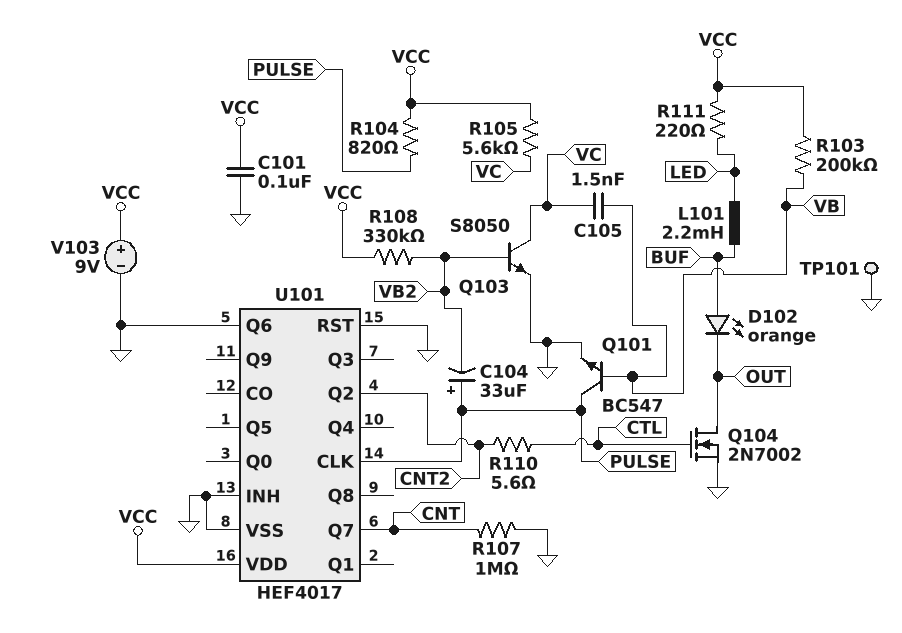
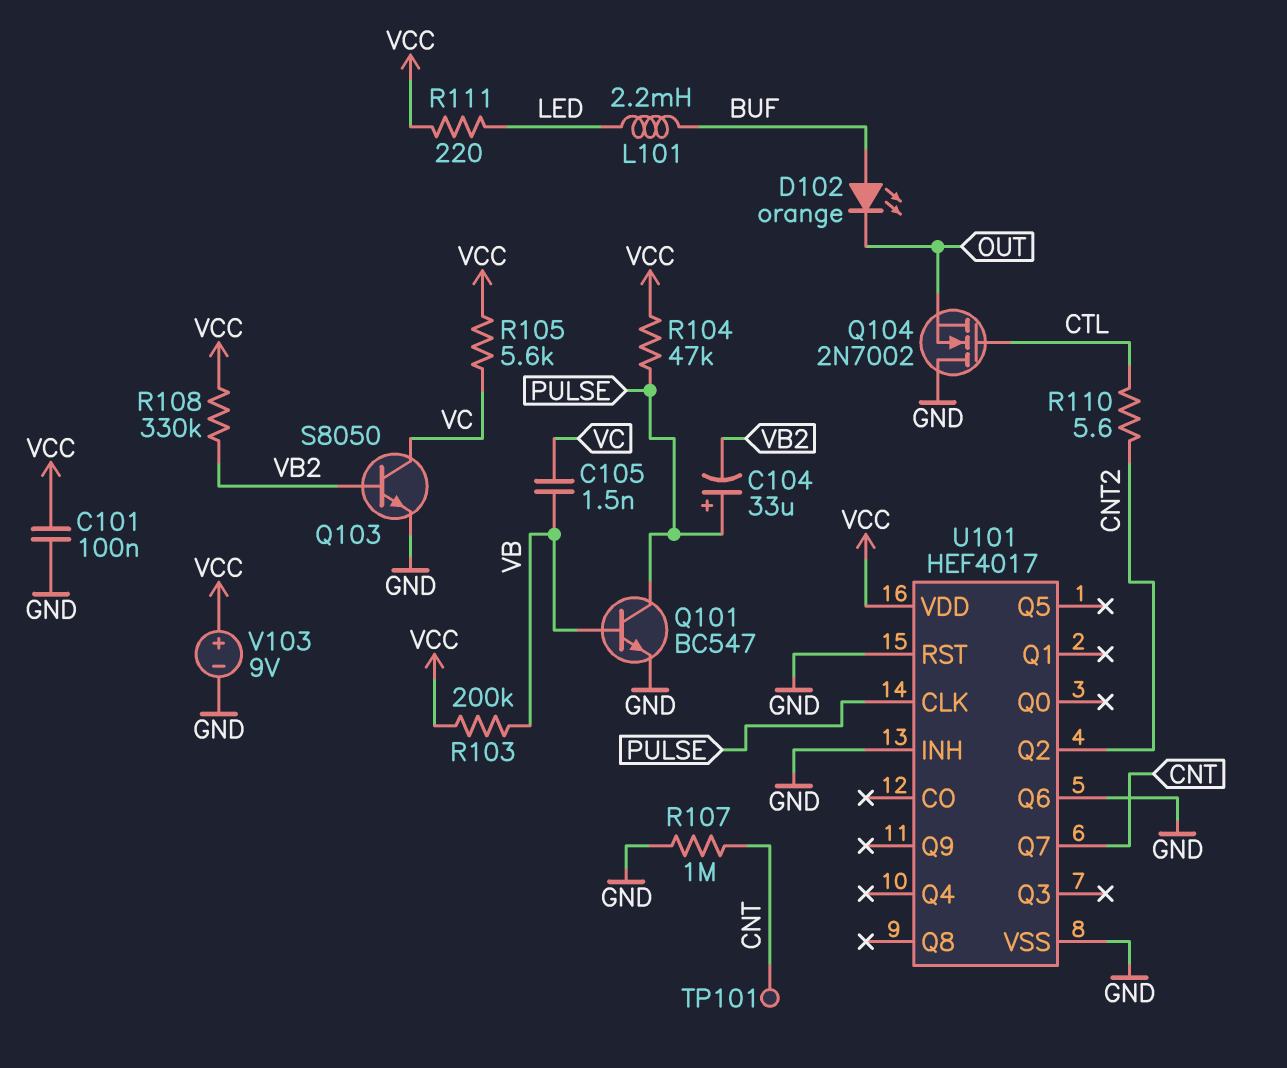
Q104: NMOS 2N7002 (G CTL, D OUT, S GND) -> NMOS 2N7002 (G CTL, D GND, S OUT)
R104: 820 (PULSE, VCC) -> 47k (PULSE, VCC)
TP101: test point (GND) -> test point (CNT)

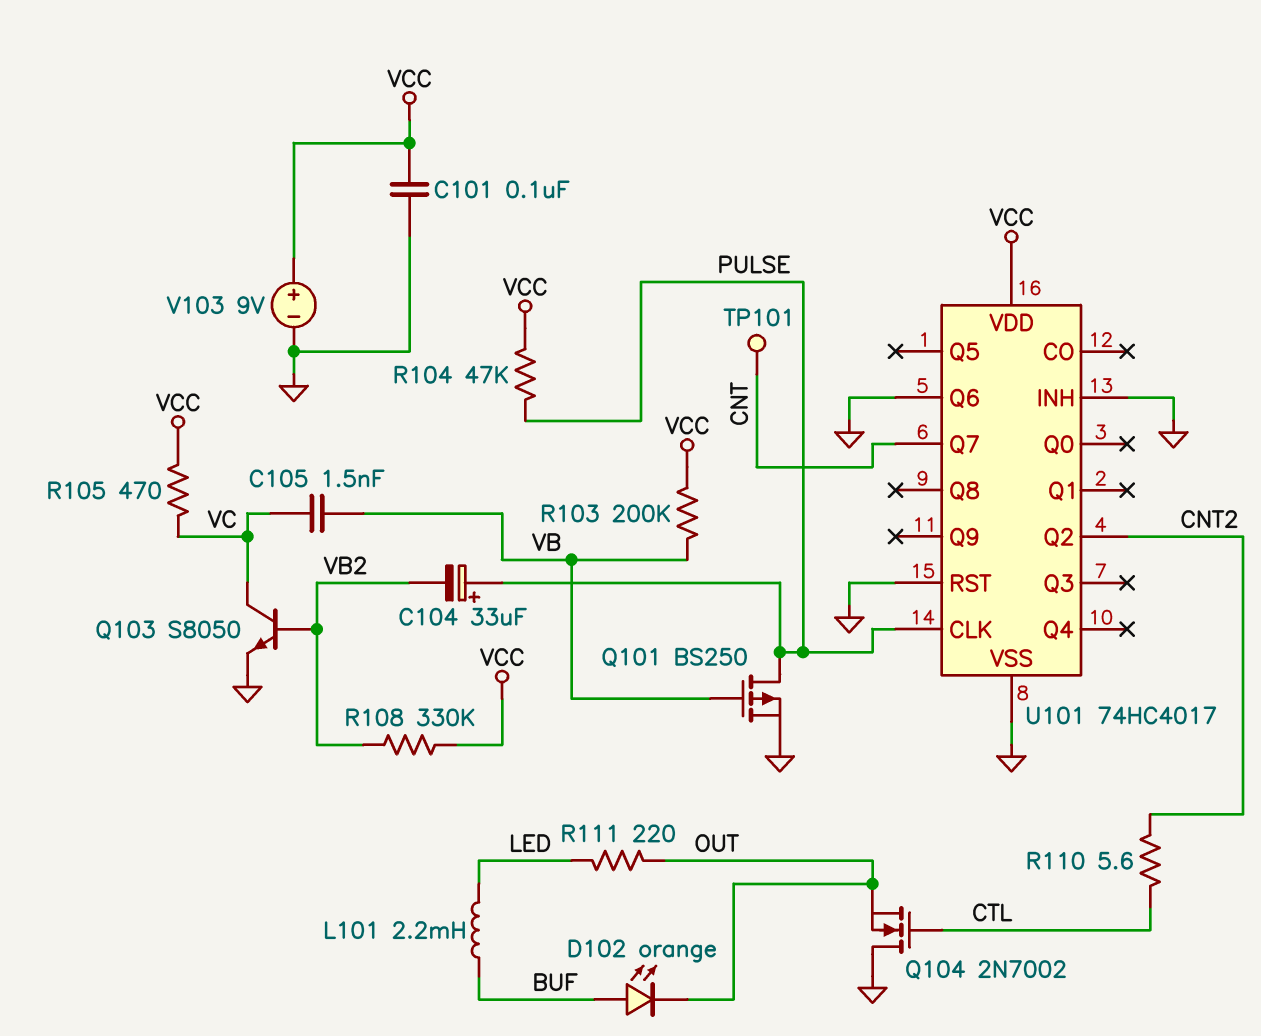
Q101: NPN BC547 (B VB, C PULSE, E GND) -> PMOS BS250 (G VB, D PULSE, S GND)
R105: 5.6k (VC, VCC) -> 470 (VC, VCC)
R107: 1M (CNT, GND) -> none
R111: 220 (LED, VCC) -> 220 (LED, OUT)
U101: HEF4017 -> 74HC4017

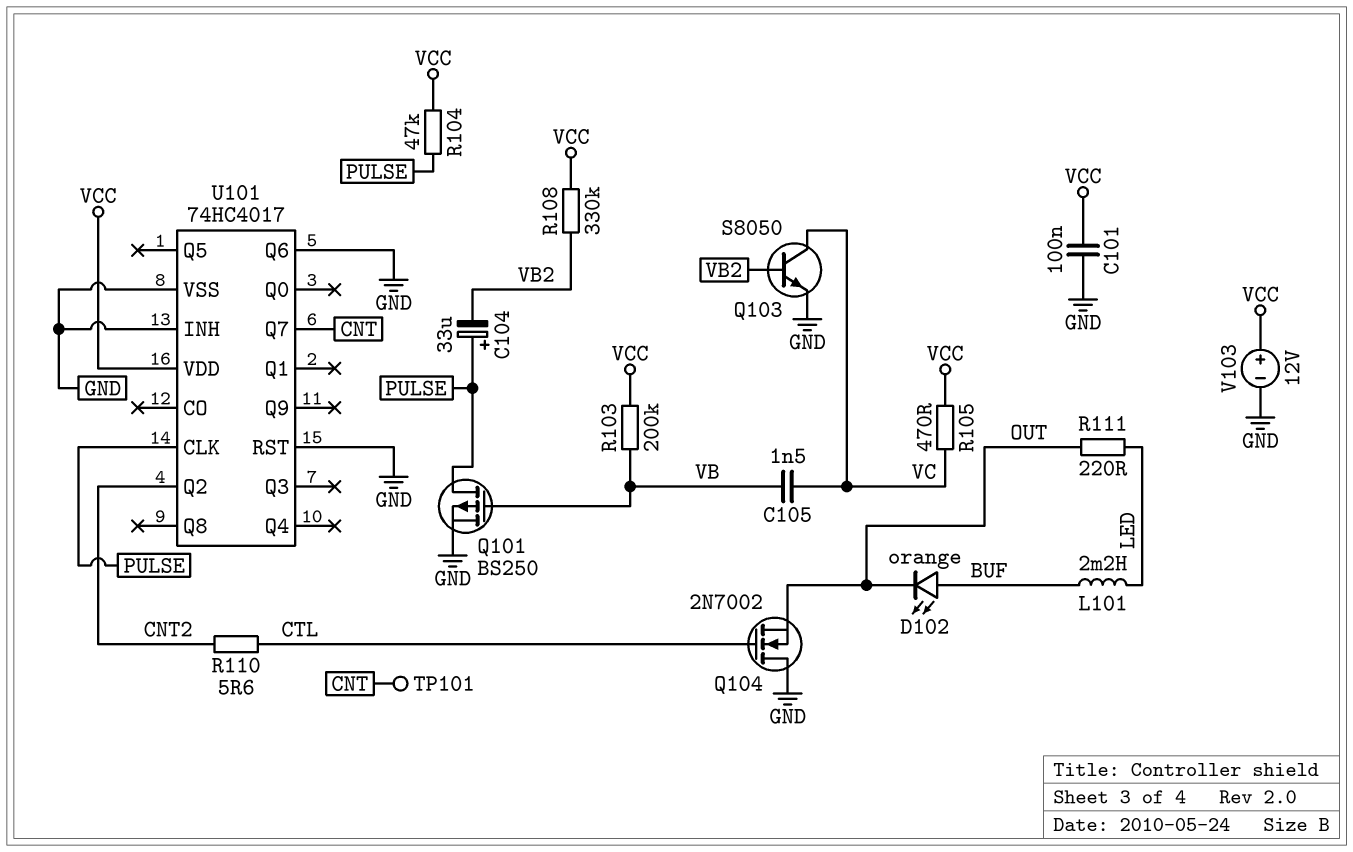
V103: 9V (plus VCC, minus GND) -> 12V (plus VCC, minus GND)

